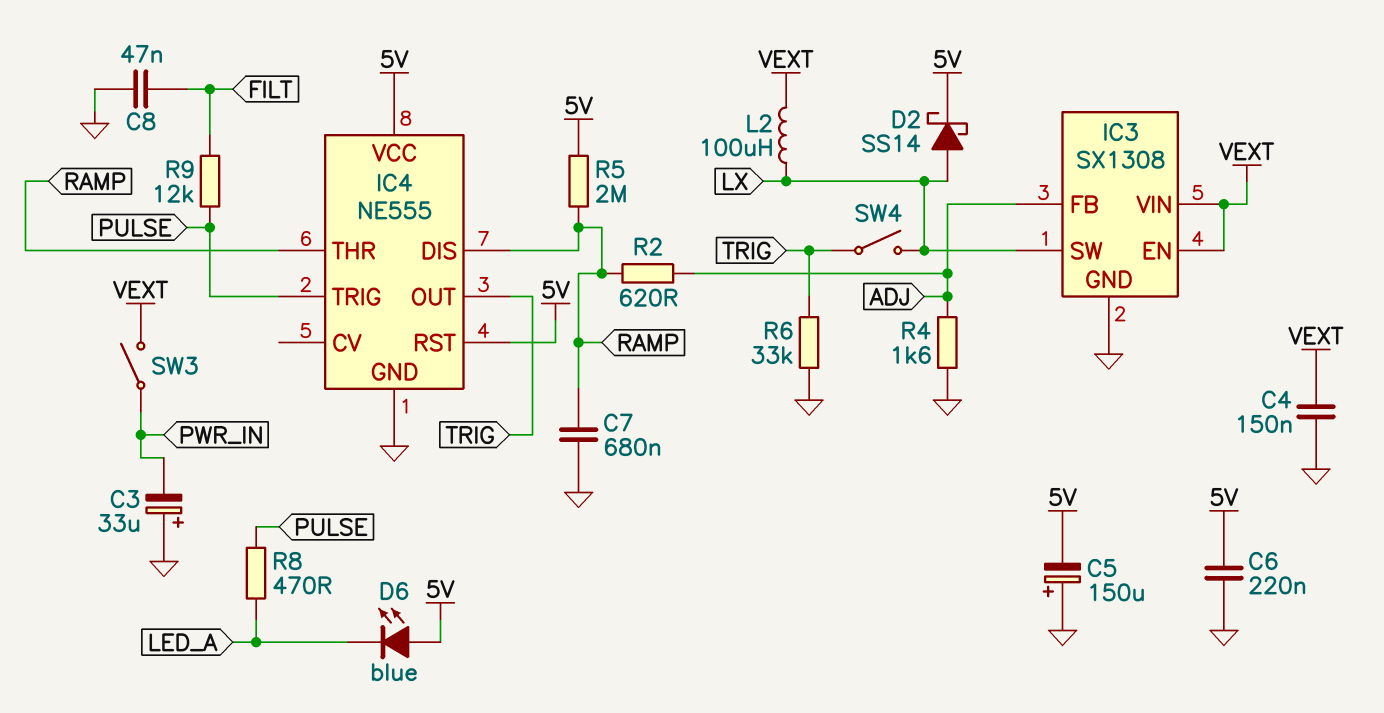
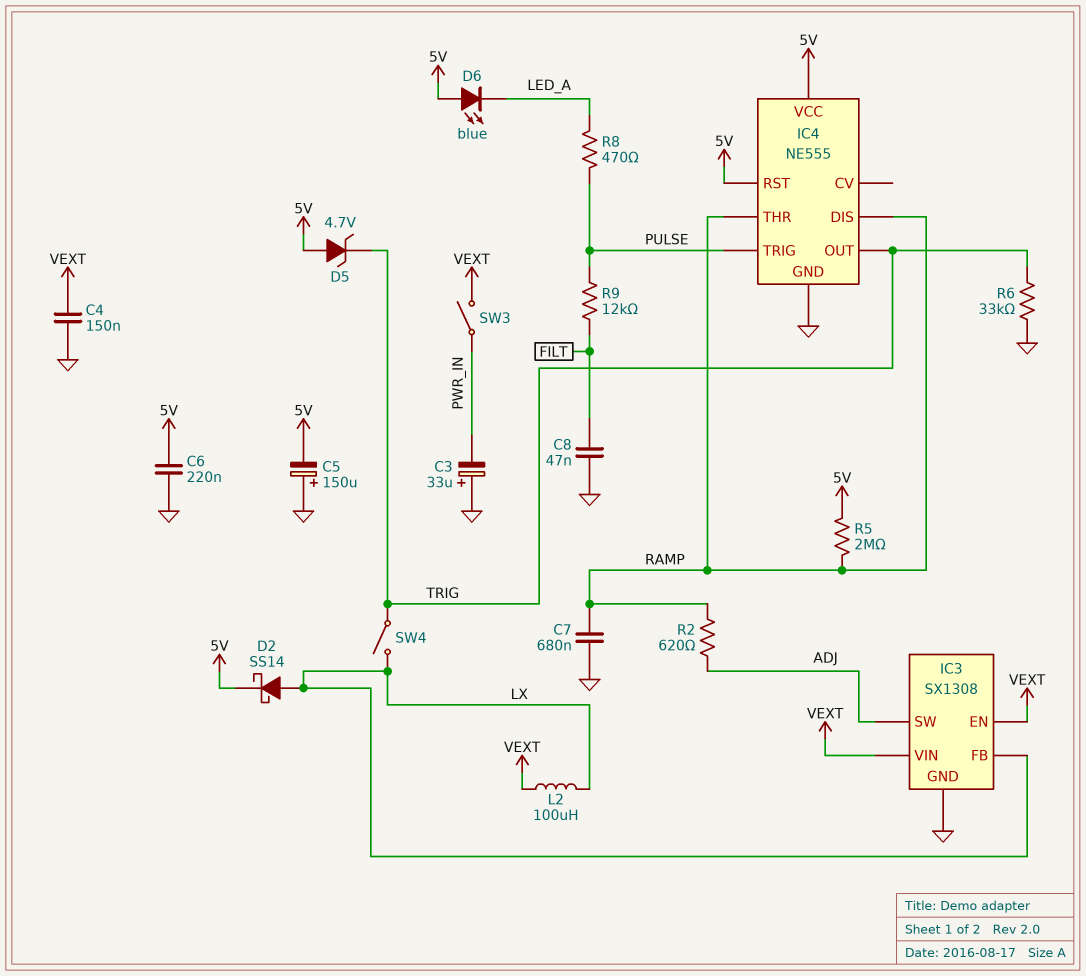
D5: none -> zener 4.7V (A 5V, K TRIG)
IC3 pin FB: ADJ -> LX
IC3 pin SW: LX -> ADJ
R4: 1.6k (ADJ, GND) -> none

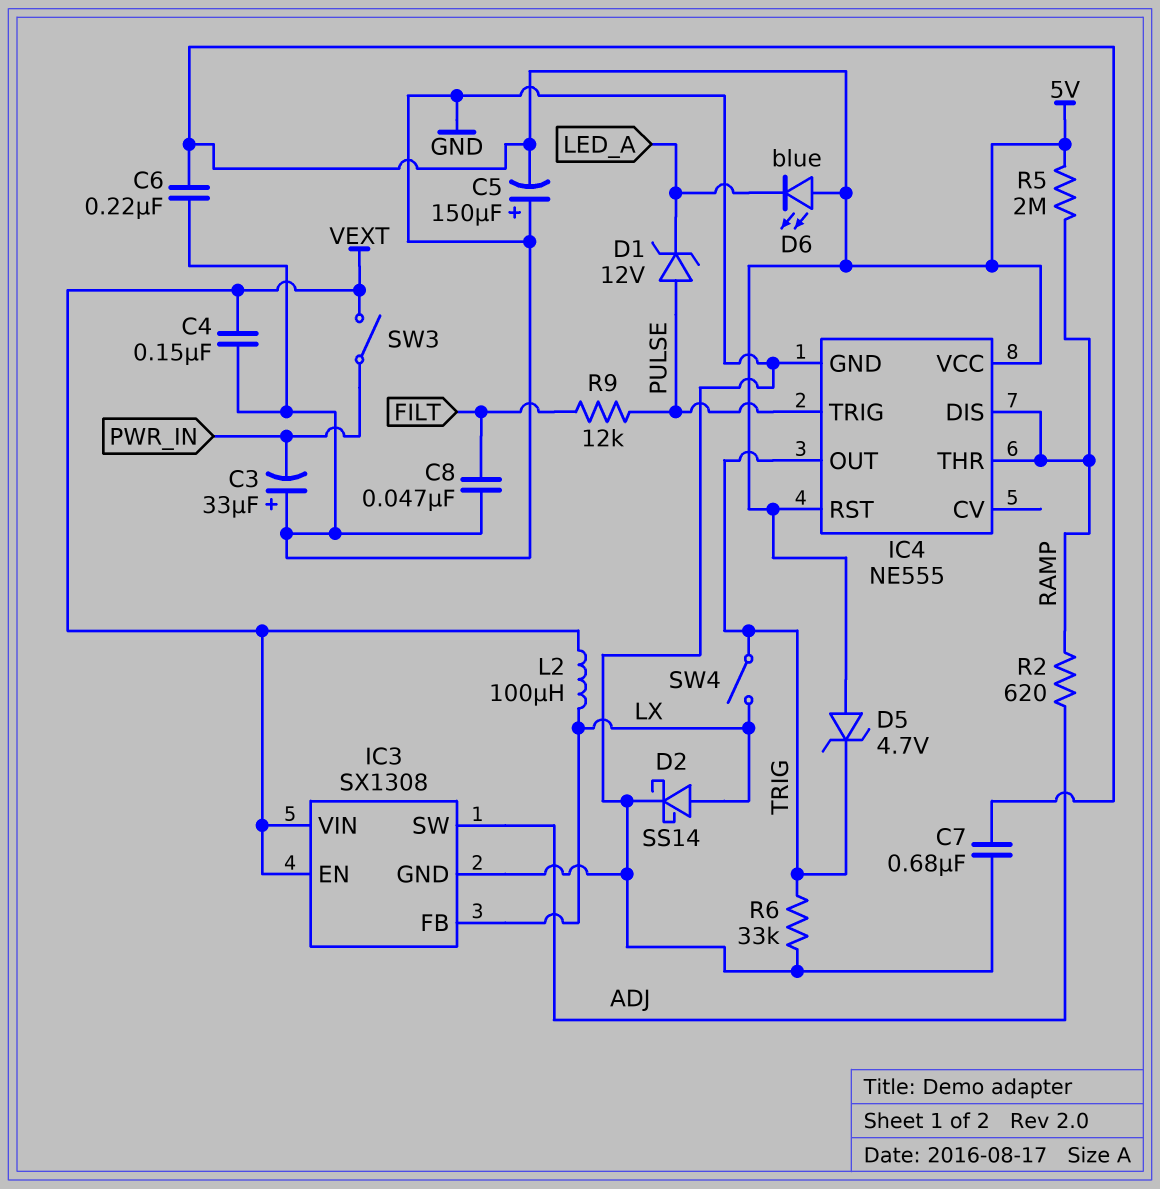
C7: 680nF (GND, RAMP) -> 680nF (5V, GND)
D1: none -> zener 12V (A PULSE, K LED_A)
D2: schottky SS14 (A LX, K 5V) -> schottky SS14 (A LX, K GND)
R8: 470 (LED_A, PULSE) -> none

